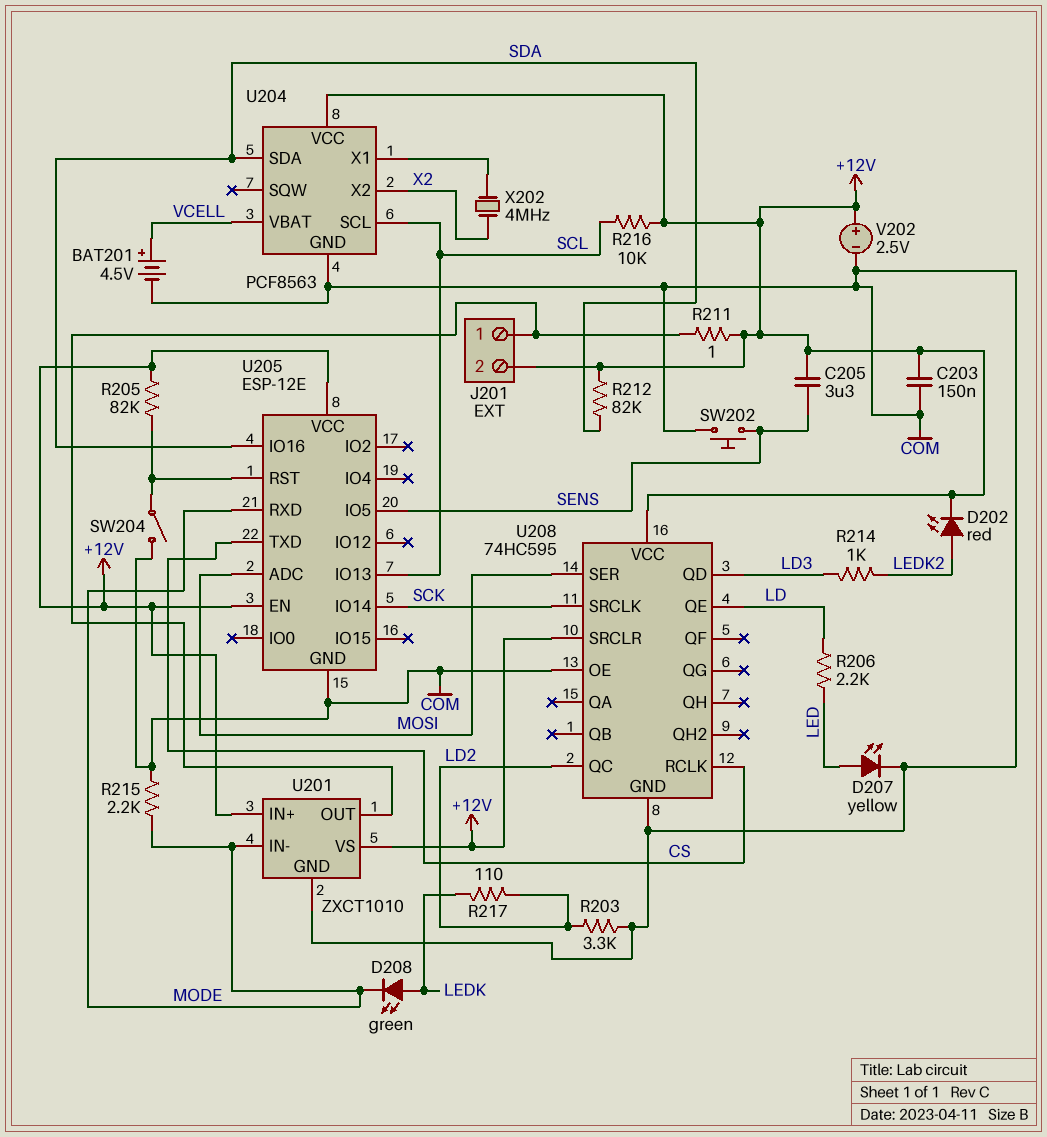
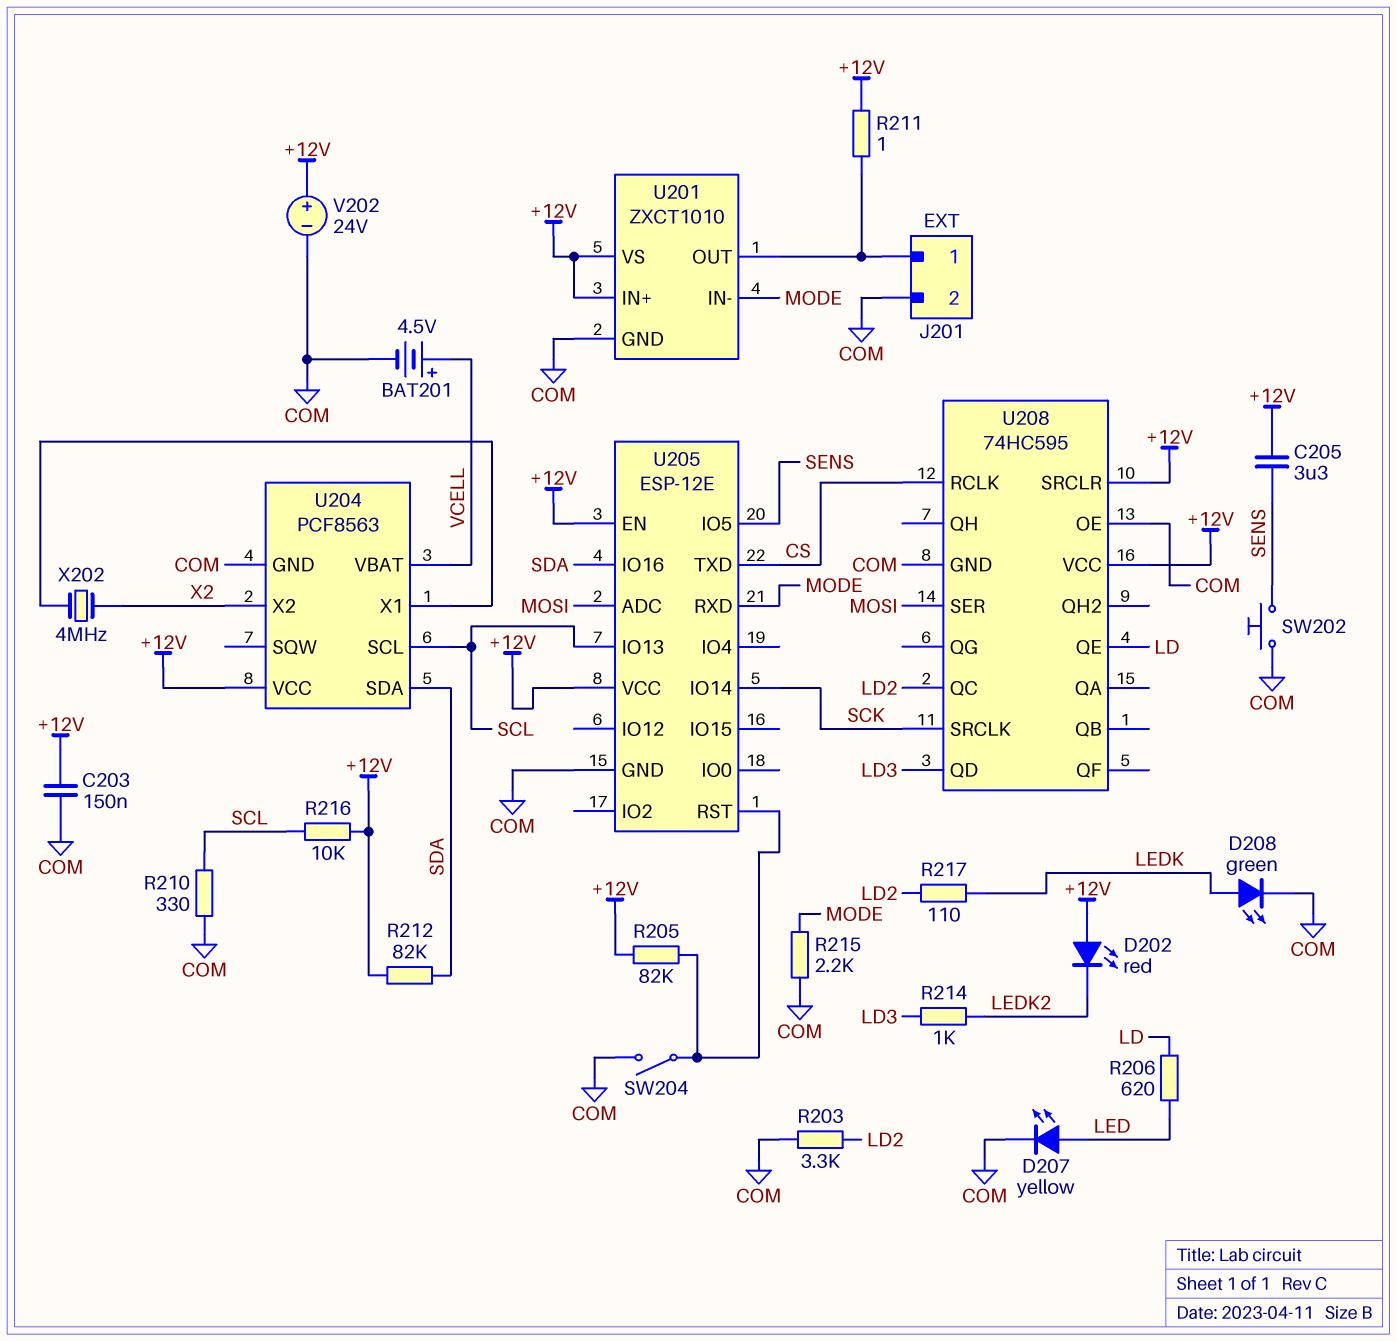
D202: LED red (A LEDK2, K +12V) -> LED red (A +12V, K LEDK2)
D208: LED green (A LEDK, K MODE) -> LED green (A LEDK, K COM)
J201 pin 2: +12V -> COM
R206: 2.2k (LD, LED) -> 620 (LD, LED)
R210: none -> 330 (COM, SCL)
V202: 2.5V (plus +12V, minus COM) -> 24V (plus +12V, minus COM)

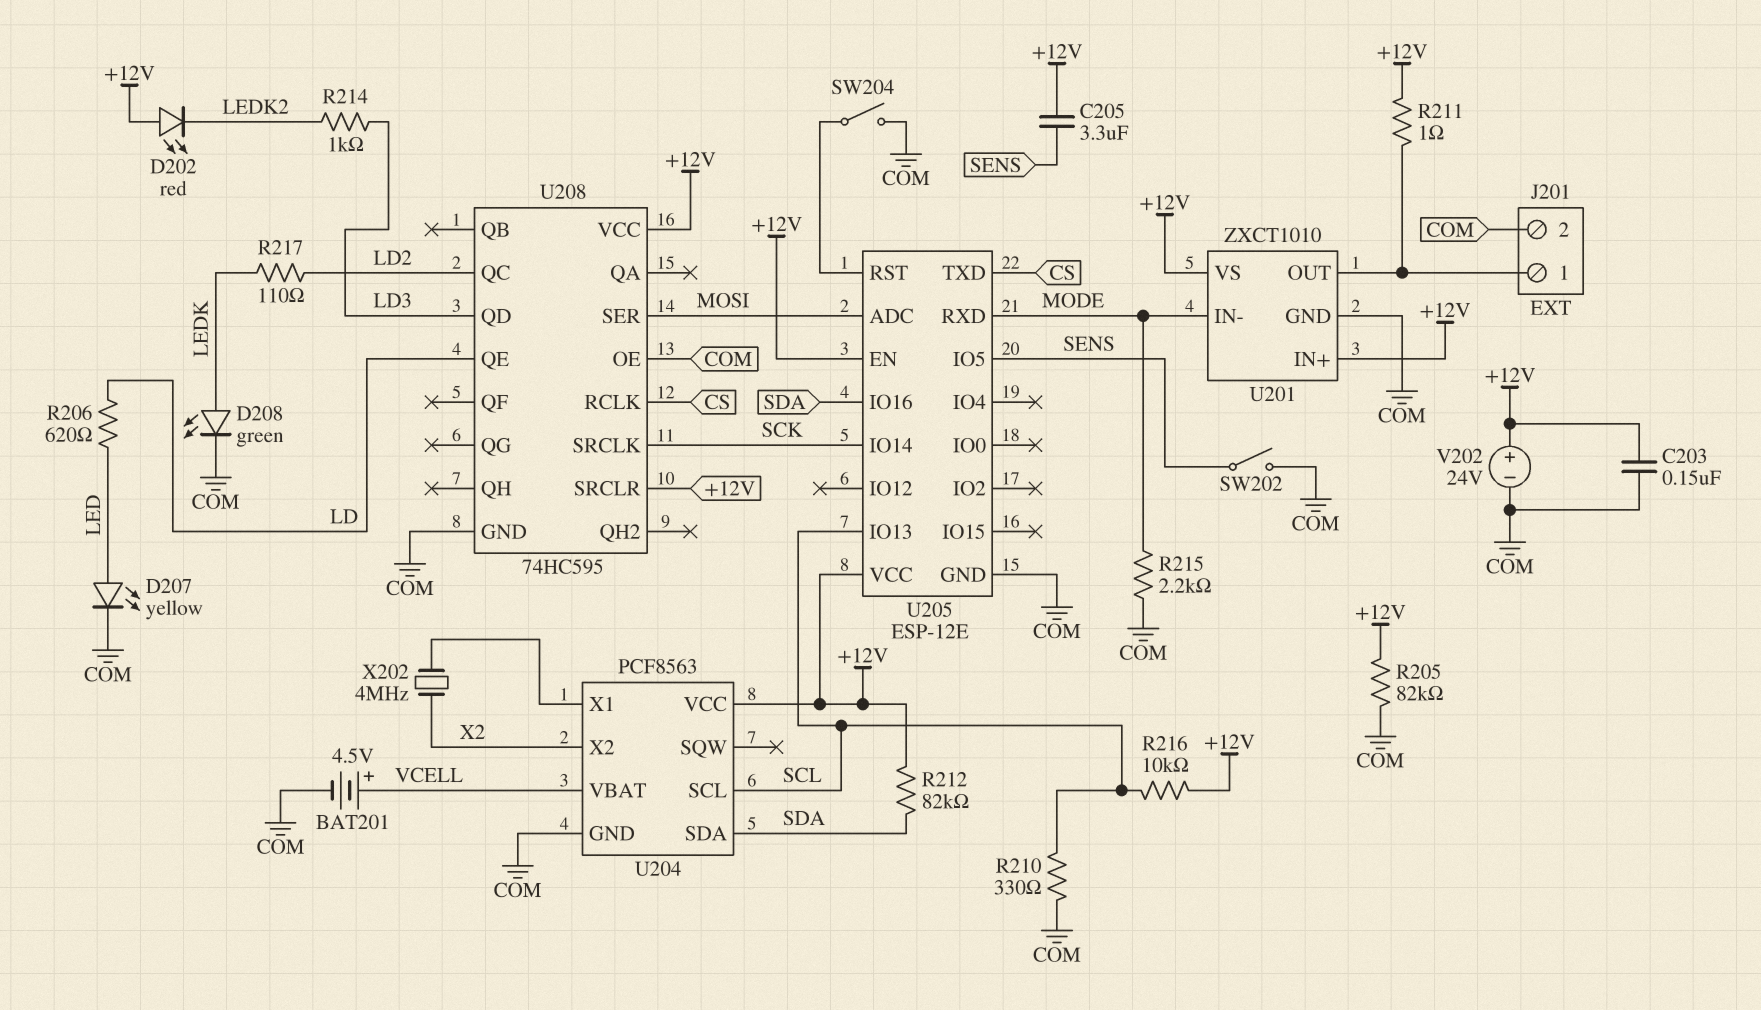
R203: 3.3k (COM, LD2) -> none
R205: 82k (+12V, U205/RST) -> 82k (+12V, COM)
SW202: button (COM, SENS) -> switch (COM, SENS)

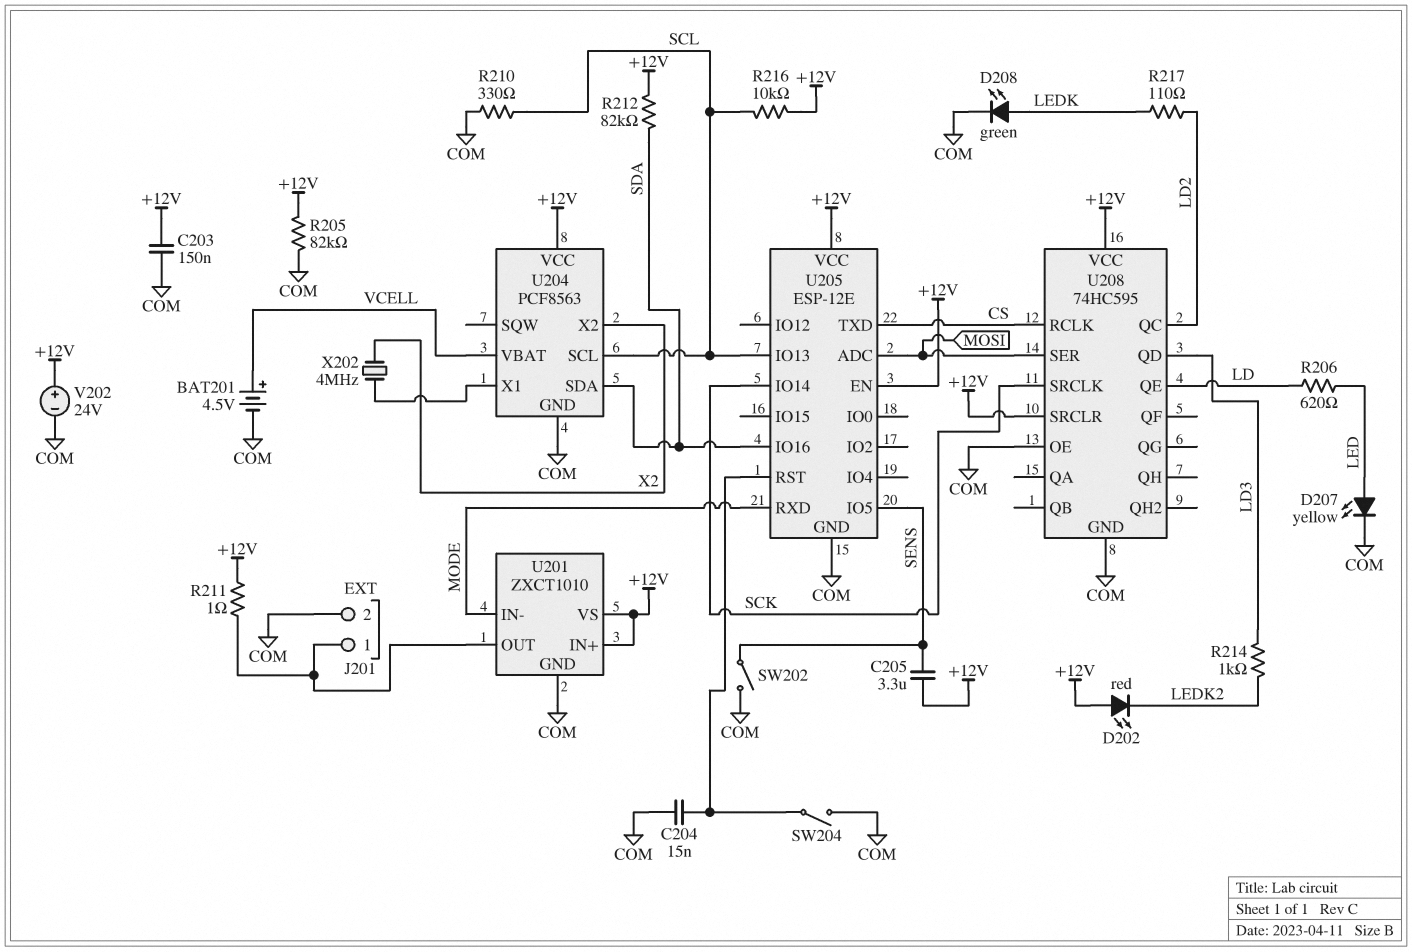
C204: none -> 15nF (COM, U205/RST)
R215: 2.2k (COM, MODE) -> none

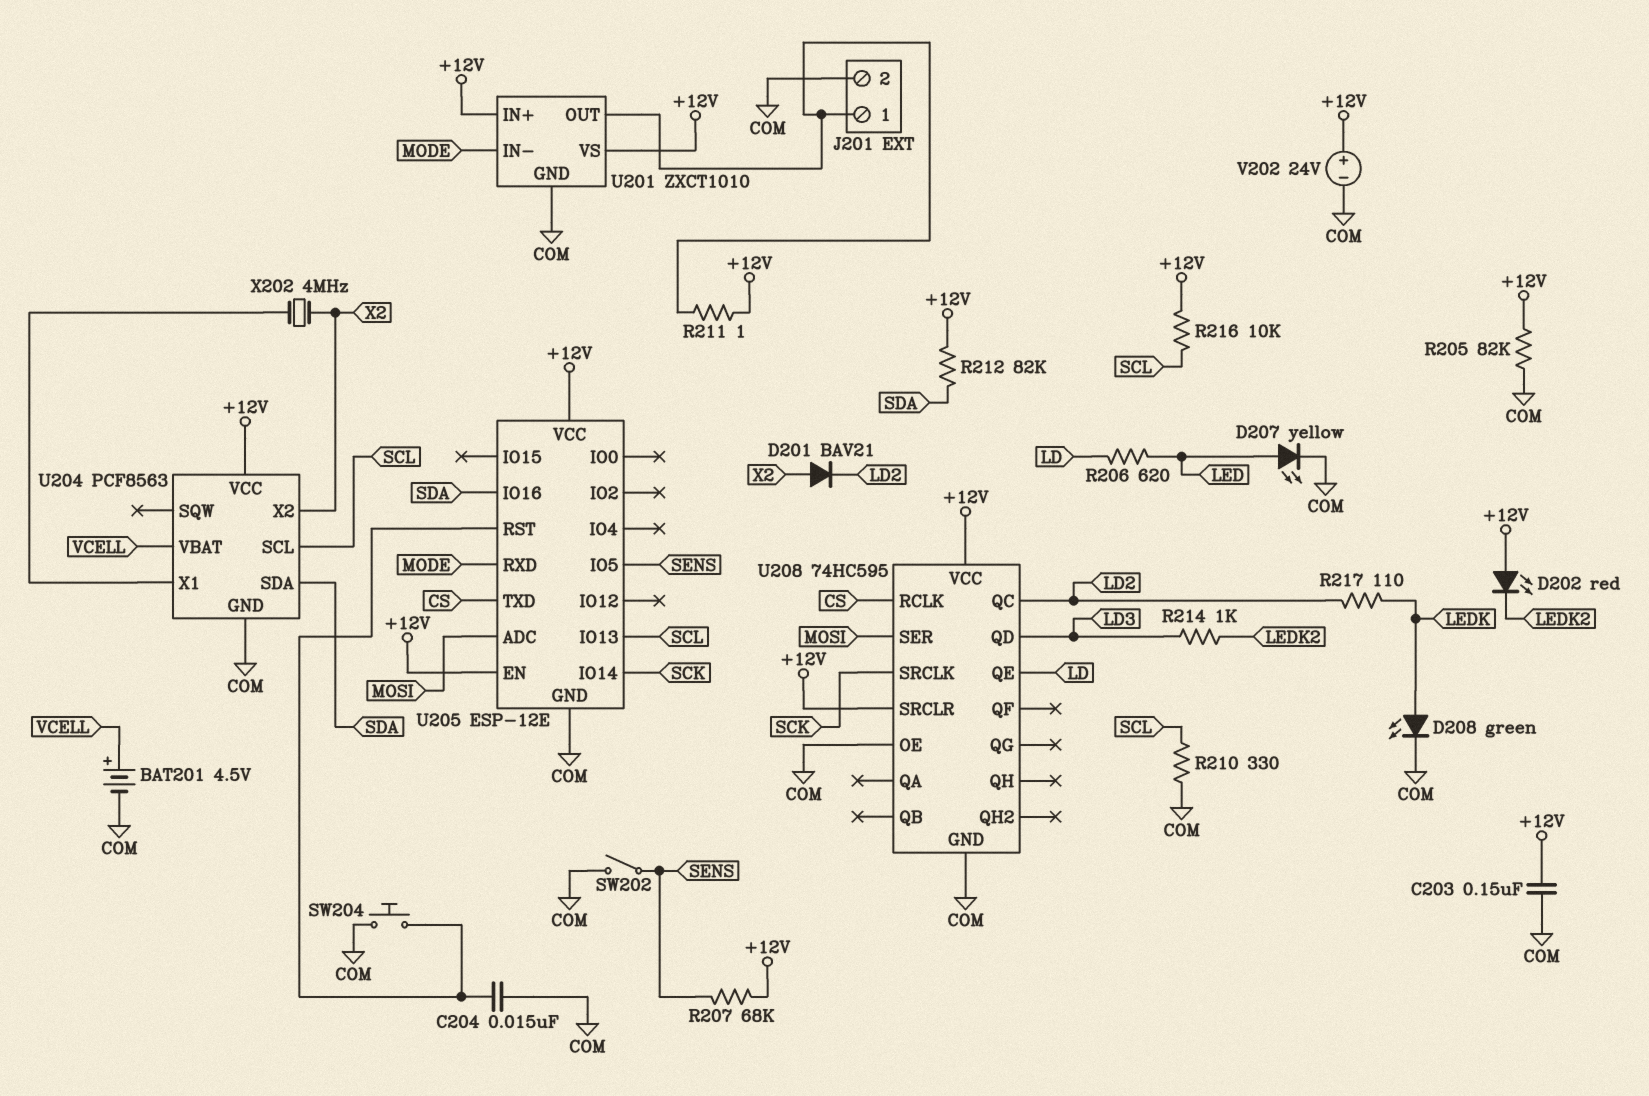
C205: 3.3uF (+12V, SENS) -> none
D201: none -> diode BAV21 (A X2, K LD2)
R207: none -> 68k (+12V, SENS)
SW204: switch (COM, U205/RST) -> button (COM, U205/RST)

